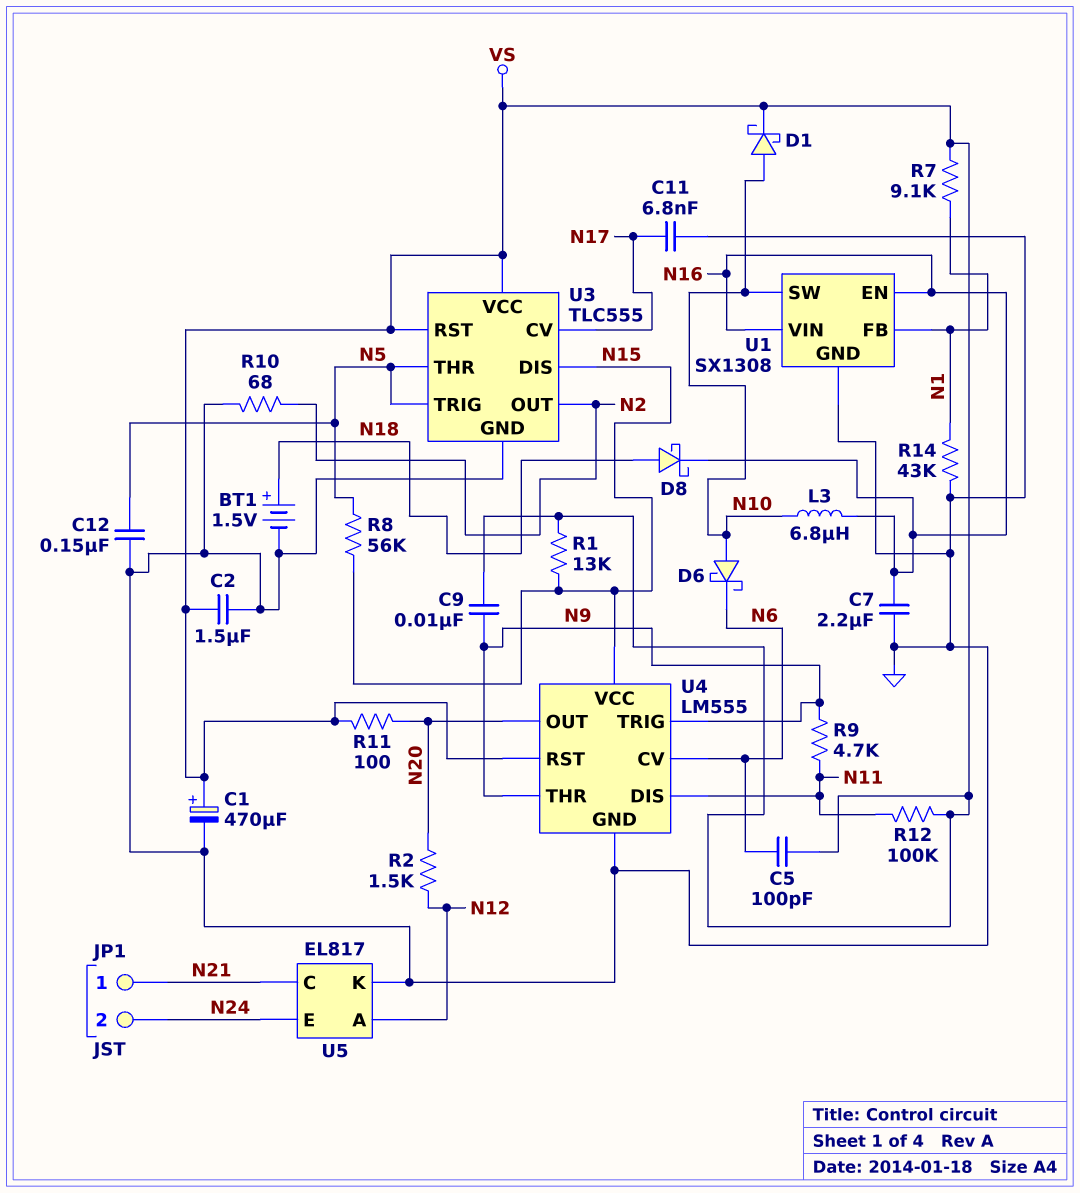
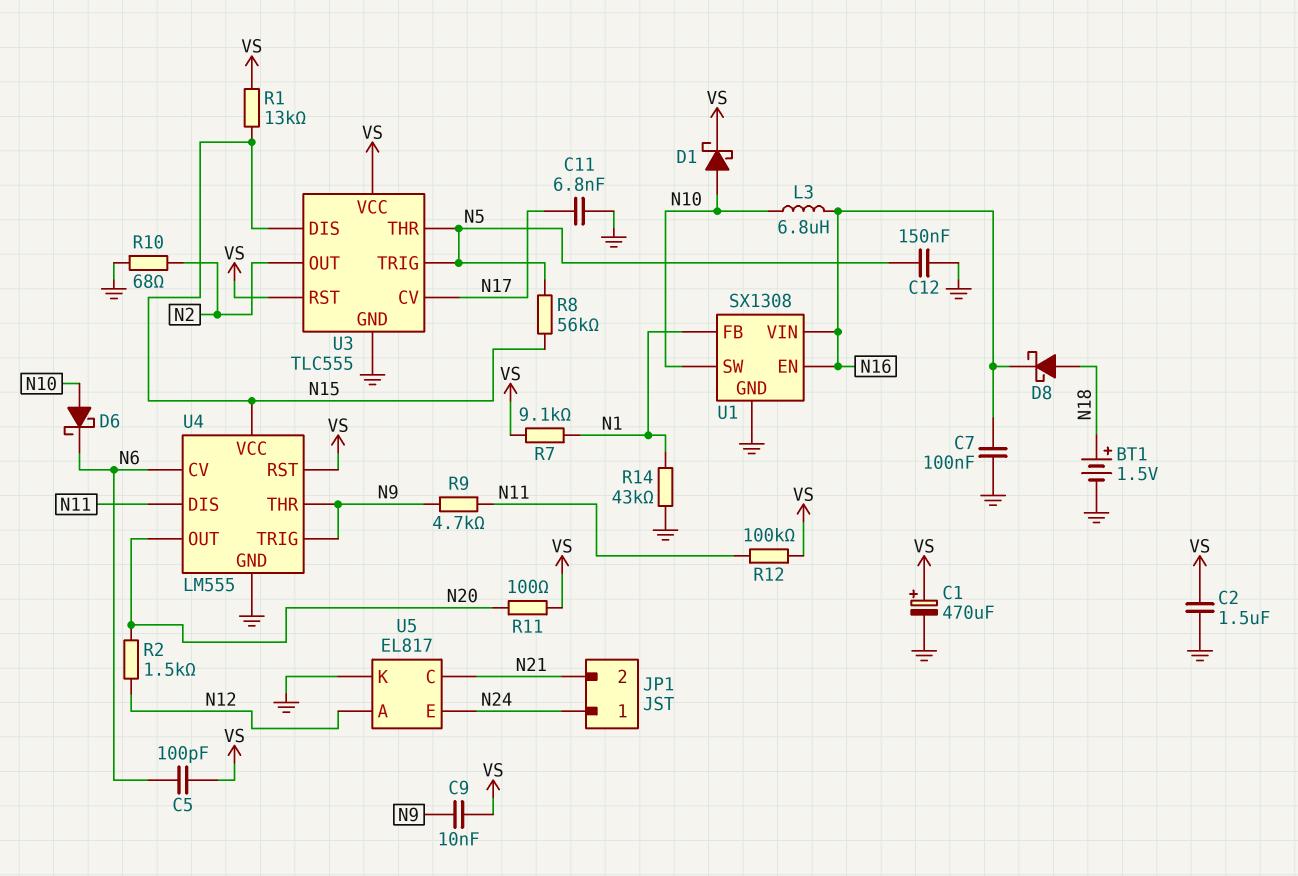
C7: 2.2uF (GND, N16) -> 100nF (GND, N16)
JP1 pin 1: N21 -> N24
JP1 pin 2: N24 -> N21

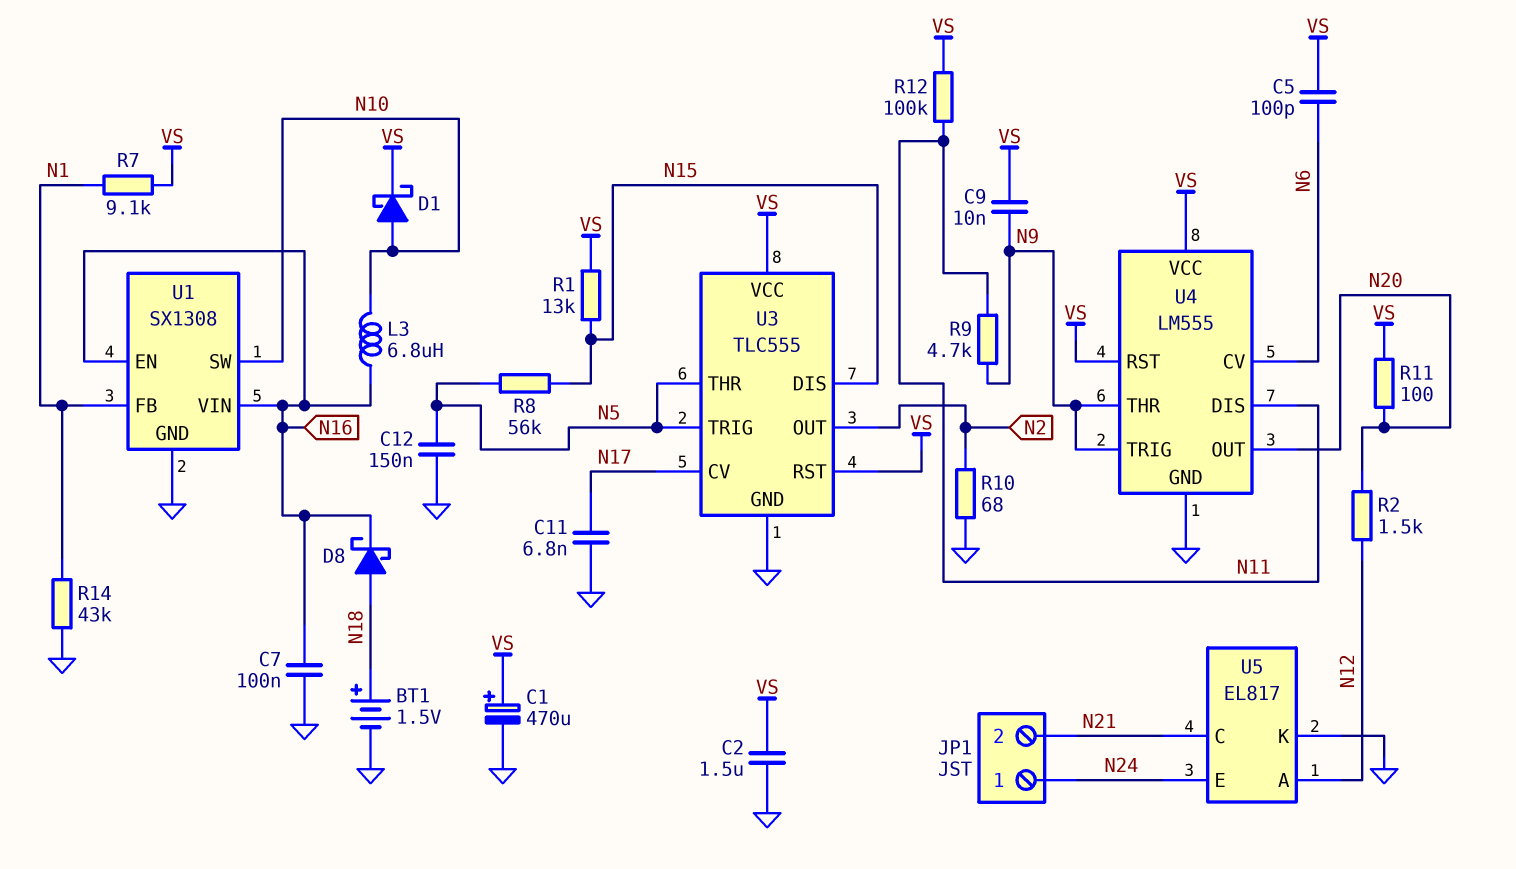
D6: schottky (A N10, K N6) -> none
U4 pin VCC: N15 -> VS

